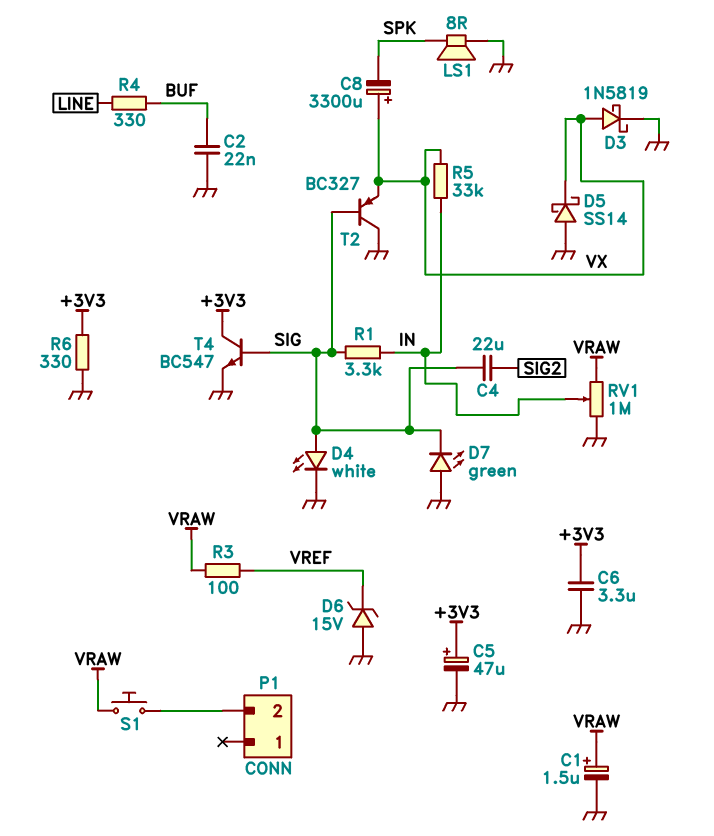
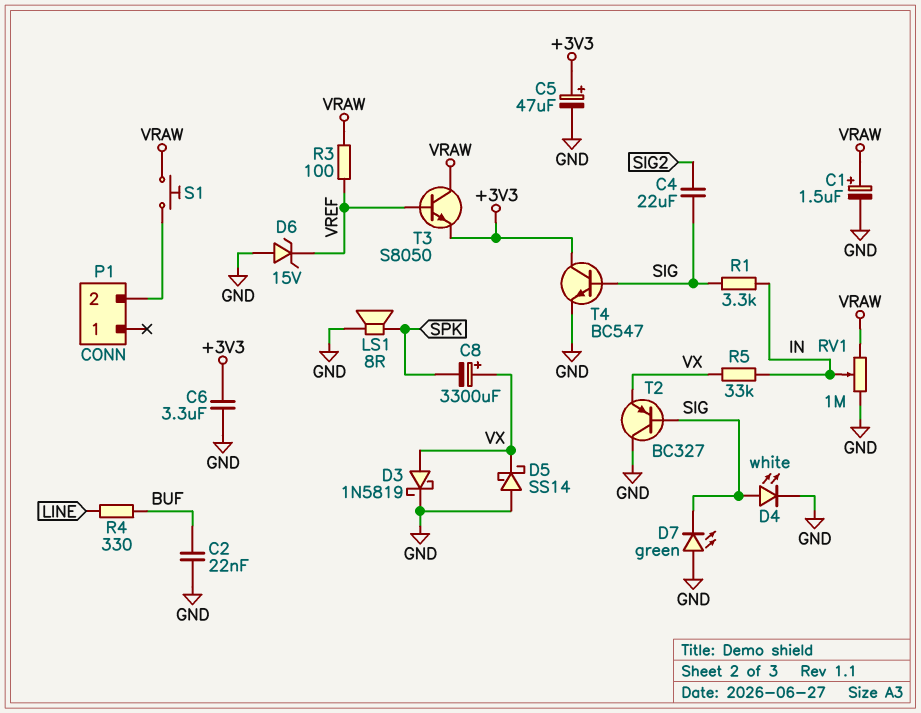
R6: 330 (+3V3, GND) -> none
T3: none -> NPN S8050 (B VREF, C VRAW, E +3V3)

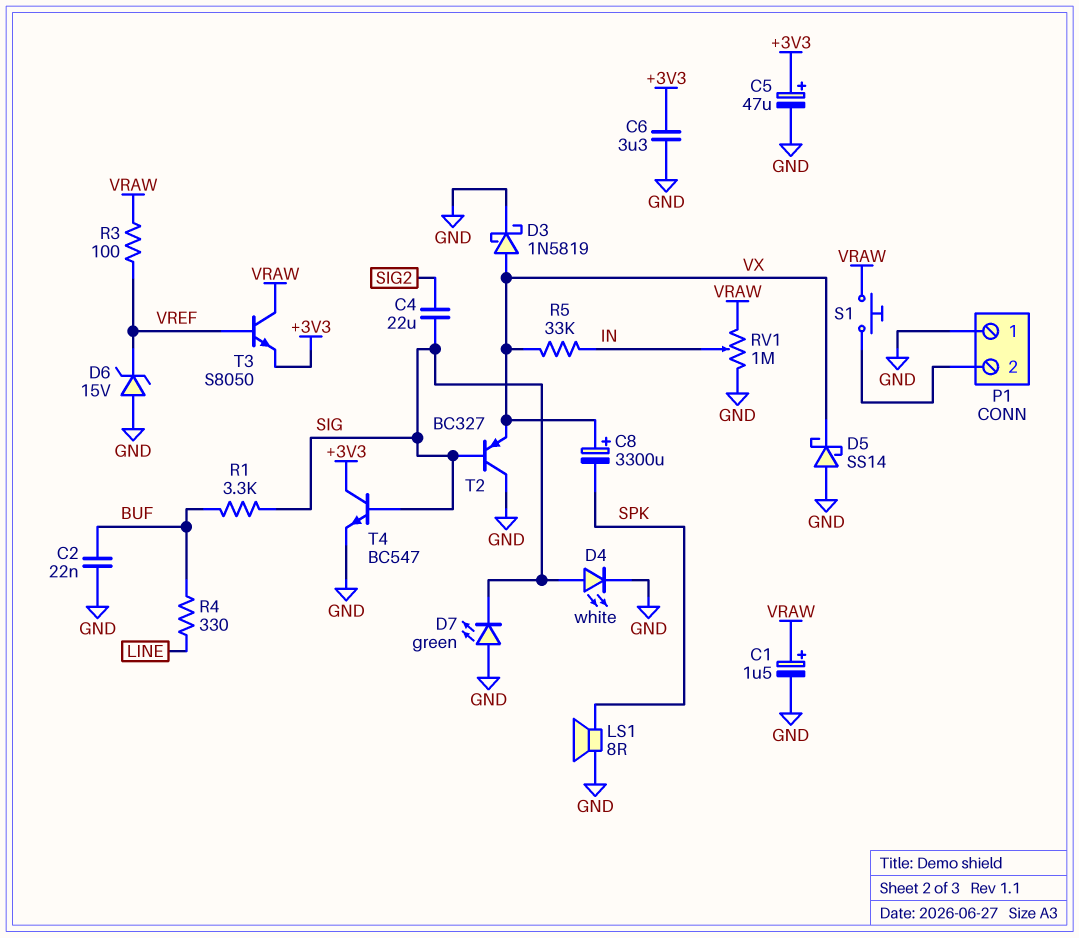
P1 pin 1: none -> GND
R1: 3.3k (IN, SIG) -> 3.3k (BUF, SIG)

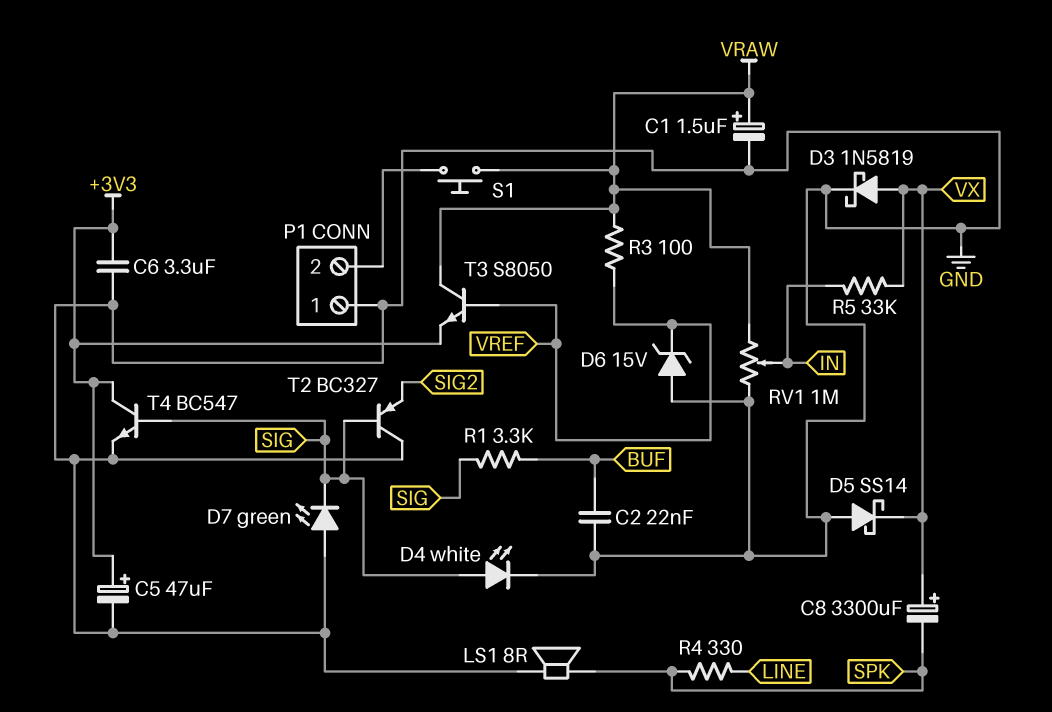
C4: 22uF (SIG, SIG2) -> none
R4: 330 (BUF, LINE) -> 330 (LINE, SPK)
T2: PNP BC327 (B SIG, C GND, E VX) -> PNP BC327 (B SIG, C GND, E SIG2)

